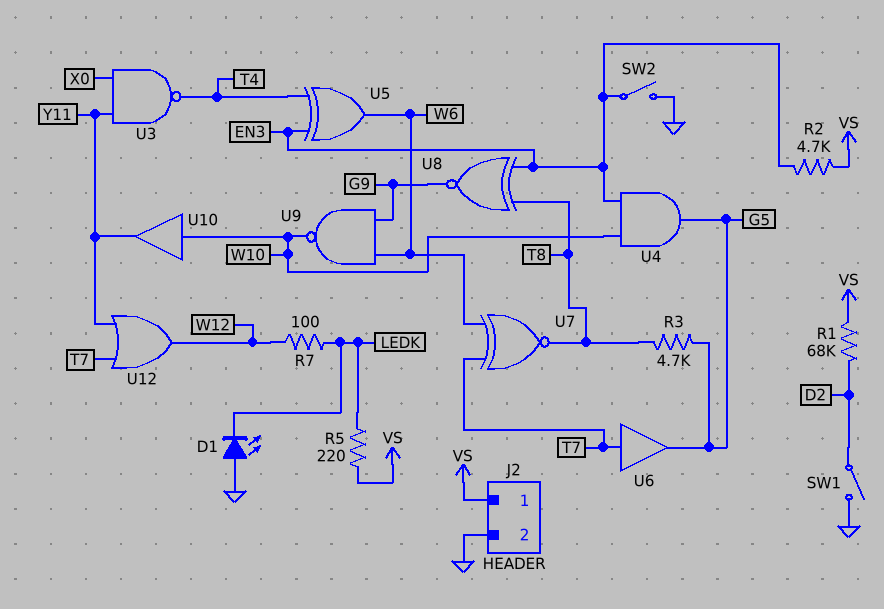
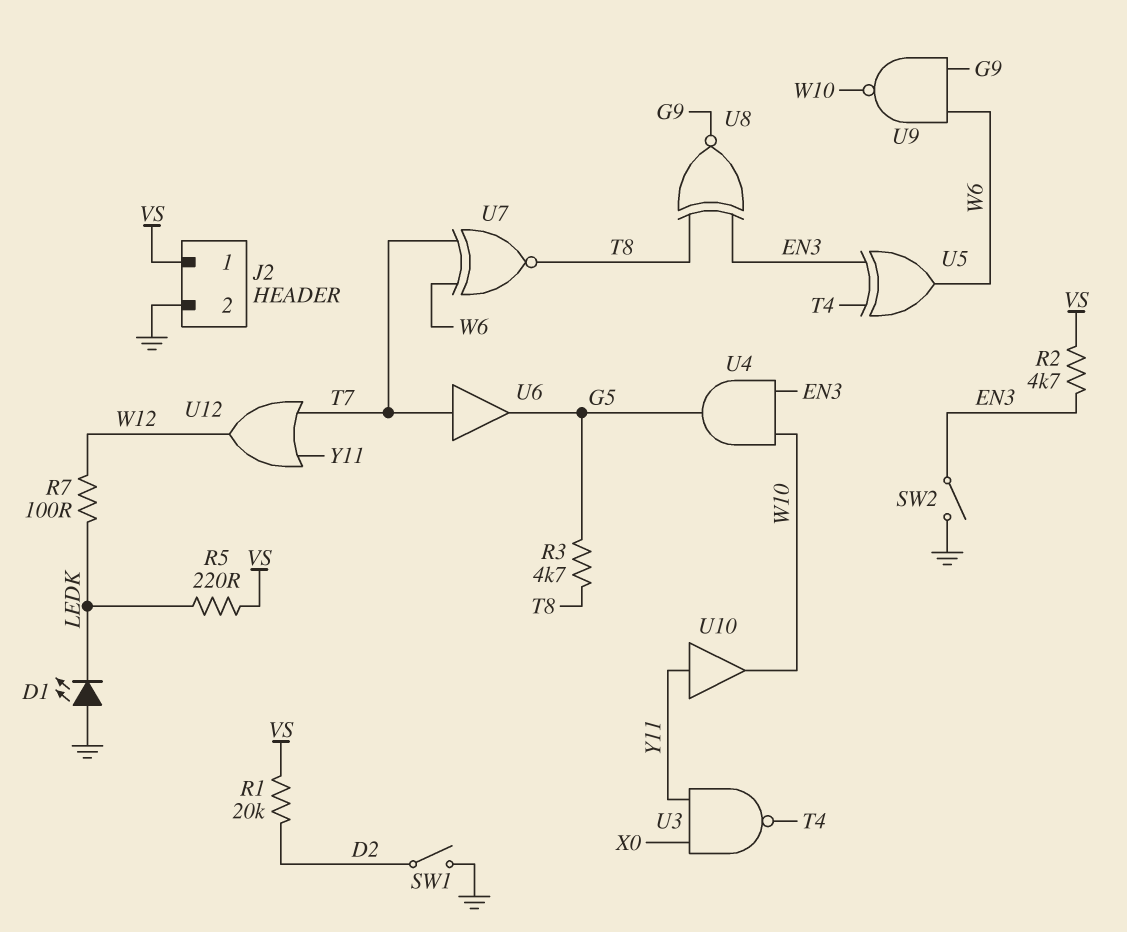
R1: 68k (D2, VS) -> 20k (D2, VS)
U10: buffer (in W10, out Y11) -> buffer (in Y11, out W10)

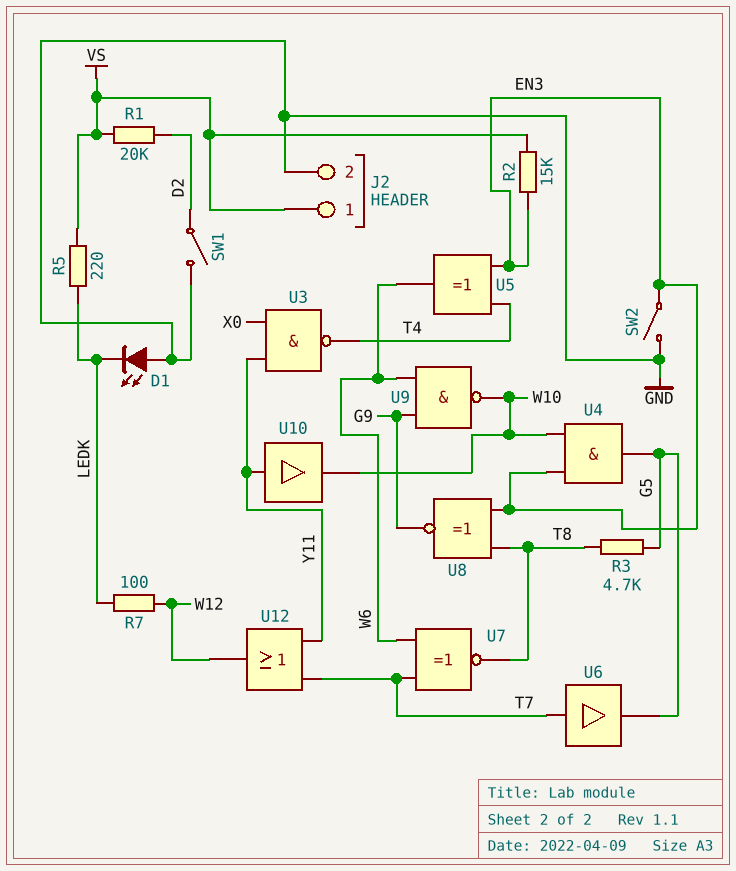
R2: 4.7k (EN3, VS) -> 15k (EN3, VS)

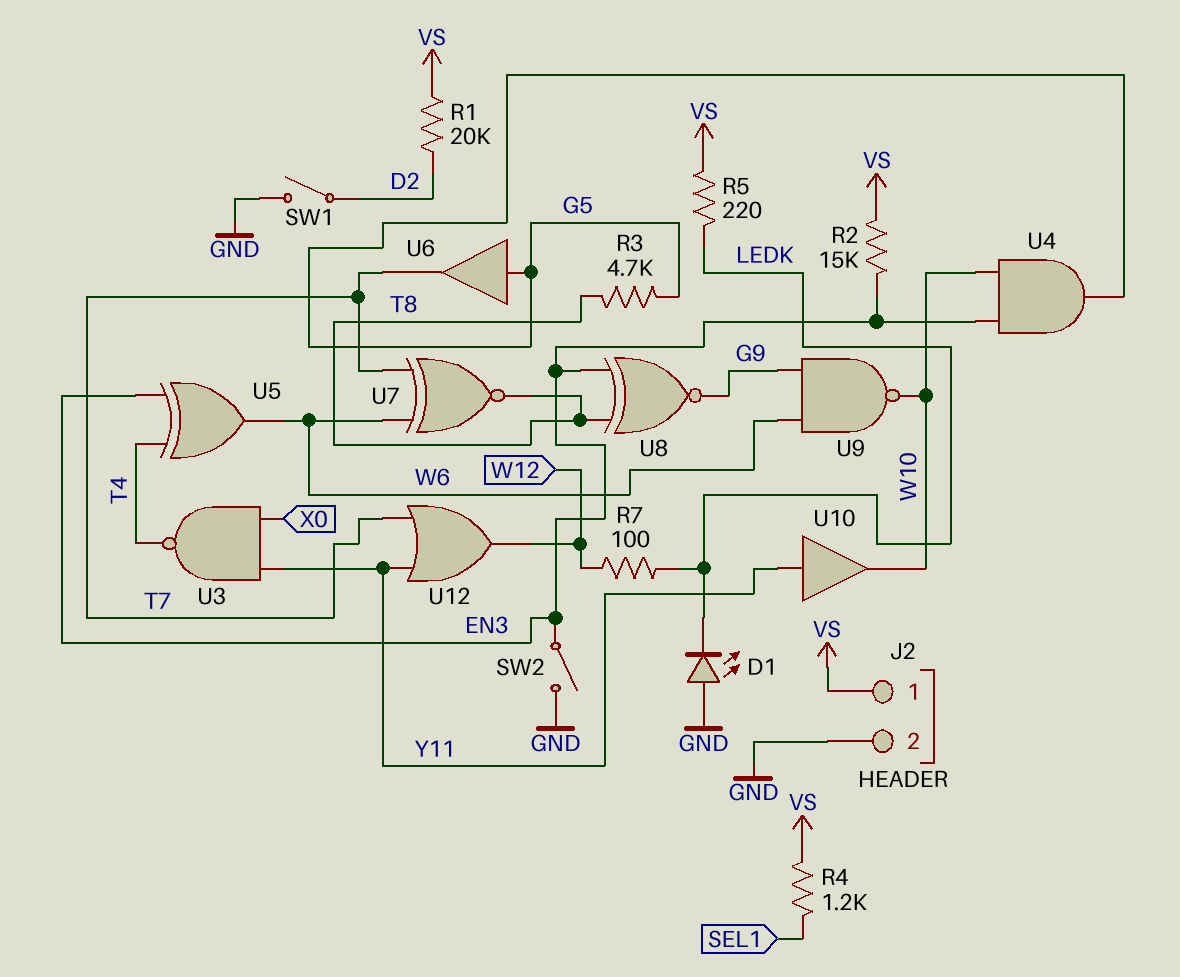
R4: none -> 1.2k (SEL1, VS)
U6: buffer (in T7, out G5) -> buffer (in G5, out T7)

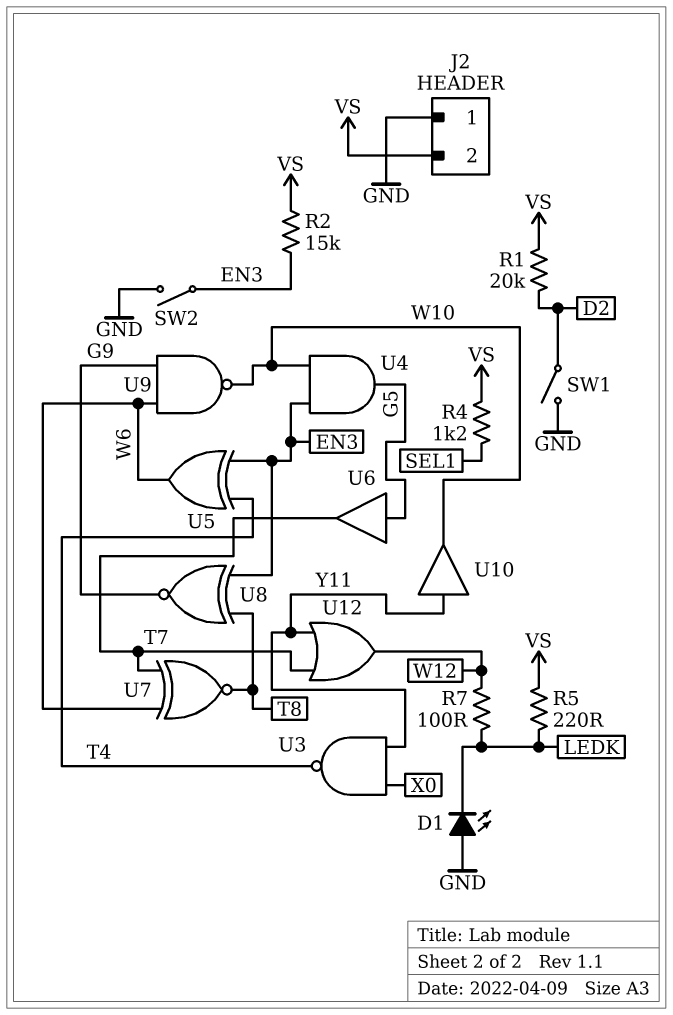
J2 pin 1: VS -> GND
J2 pin 2: GND -> VS
R3: 4.7k (G5, T8) -> none

